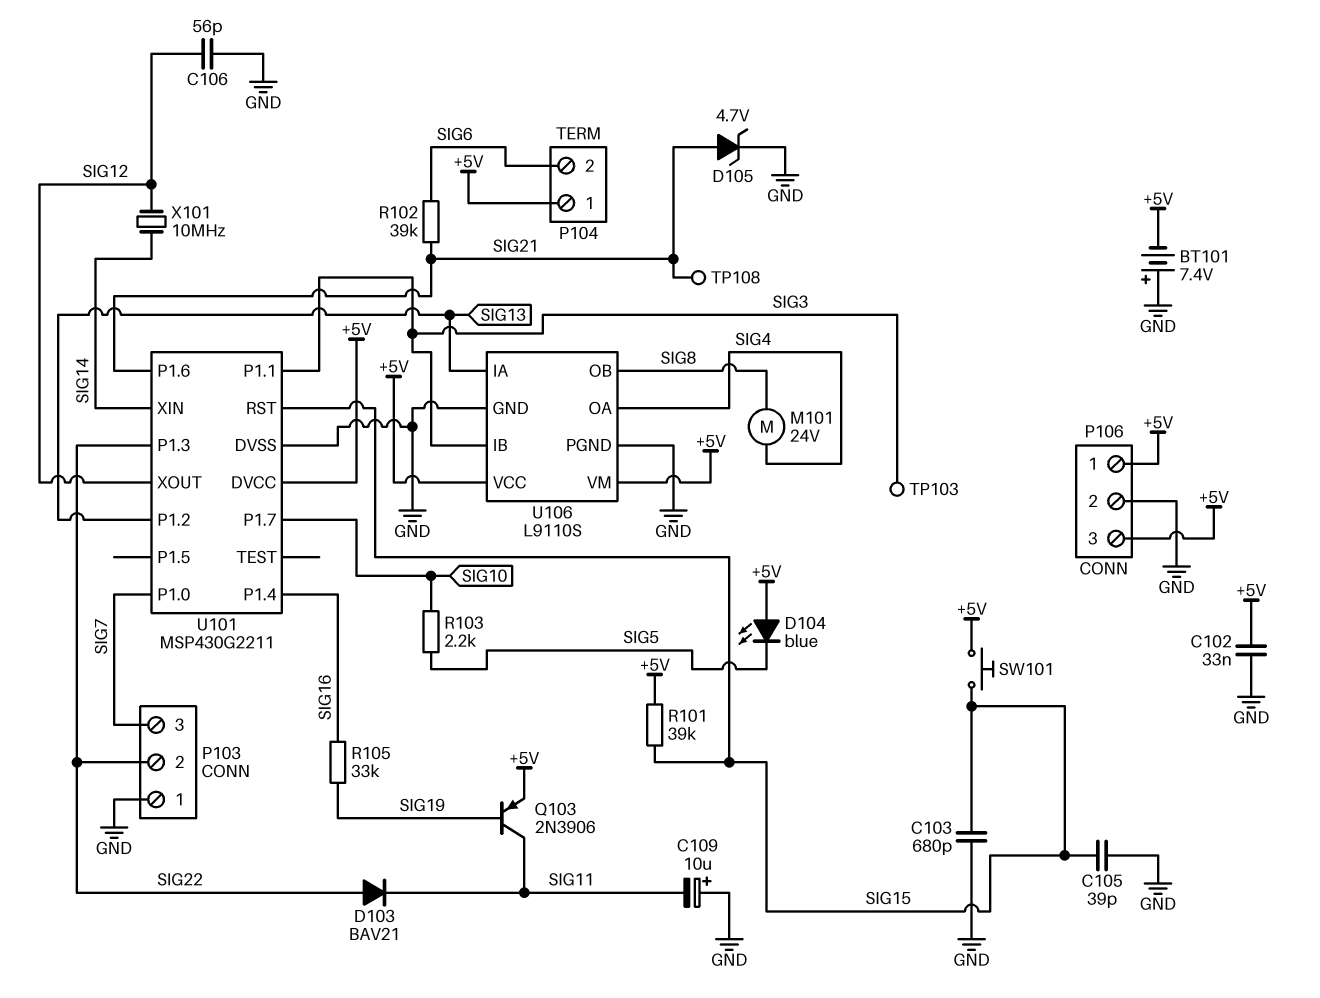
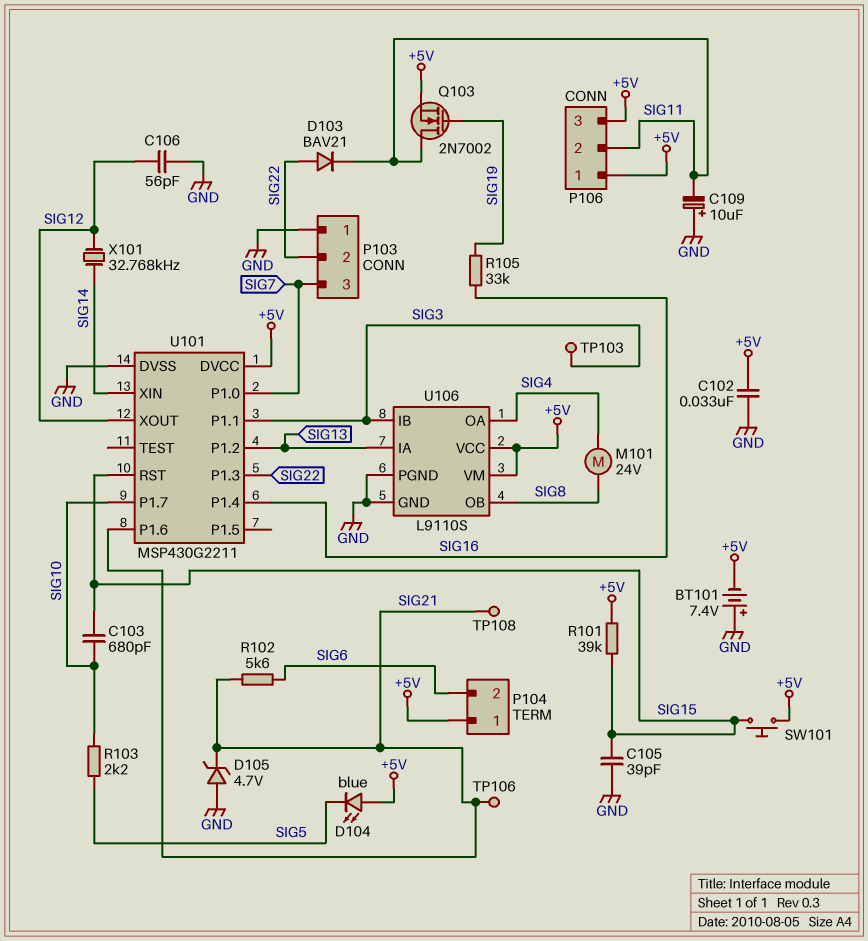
C103: 680pF (GND, SIG15) -> 680pF (SIG10, SIG15)
D105: zener 4.7V (A SIG21, K GND) -> zener 4.7V (A GND, K SIG21)
P106 pin 2: GND -> SIG11
Q103: PNP 2N3906 (B SIG19, C SIG11, E +5V) -> NMOS 2N7002 (G SIG19, D SIG11, S +5V)
R102: 39k (SIG6, SIG21) -> 5.6k (SIG6, SIG21)
TP106: none -> test point (SIG21)
X101: 10MHz (SIG12, SIG14) -> 32.768kHz (SIG12, SIG14)

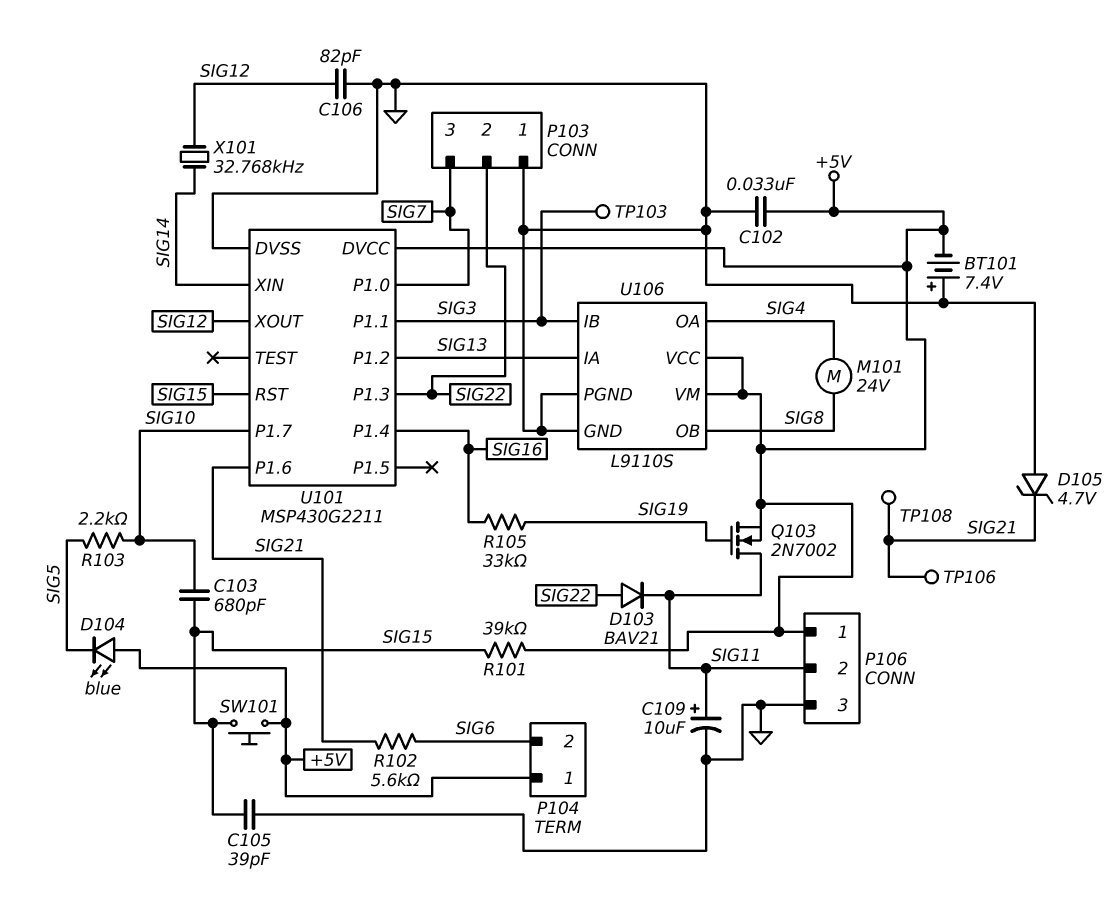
C106: 56pF (GND, SIG12) -> 82pF (GND, SIG12)
C109: 10uF (plus GND, minus SIG11) -> 10uF (plus SIG11, minus GND)
P106 pin 3: +5V -> GND

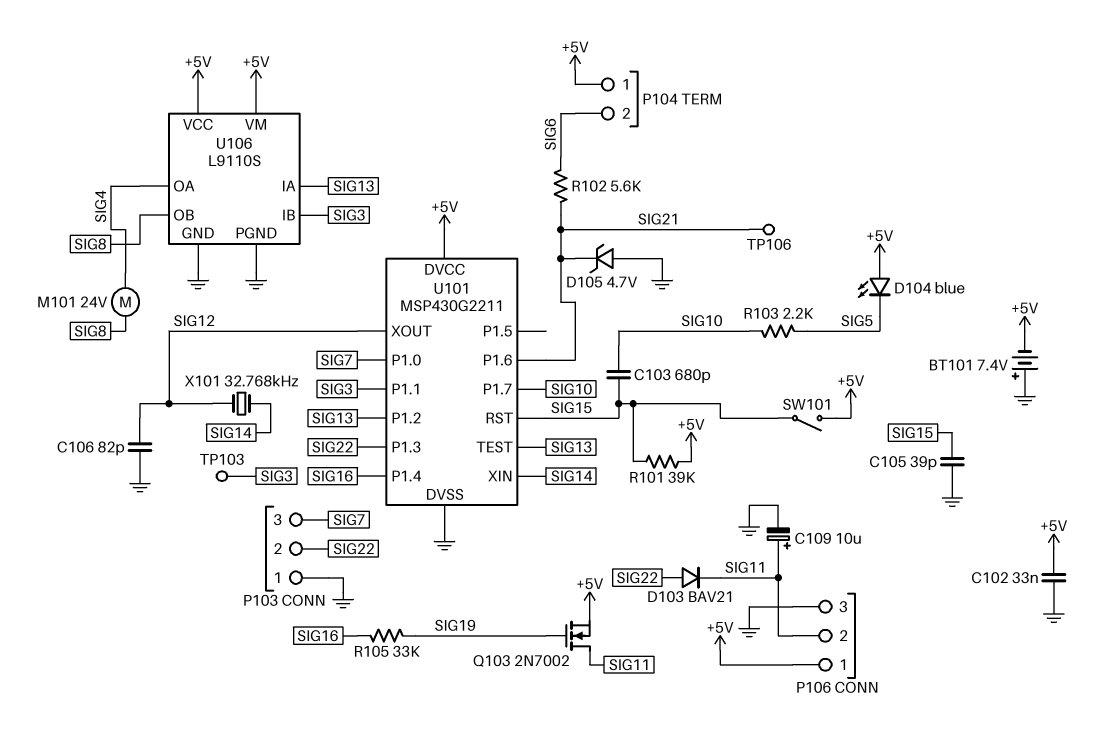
SW101: button (+5V, SIG15) -> switch (+5V, SIG15)
TP108: test point (SIG21) -> none
U101 pin TEST: none -> SIG13

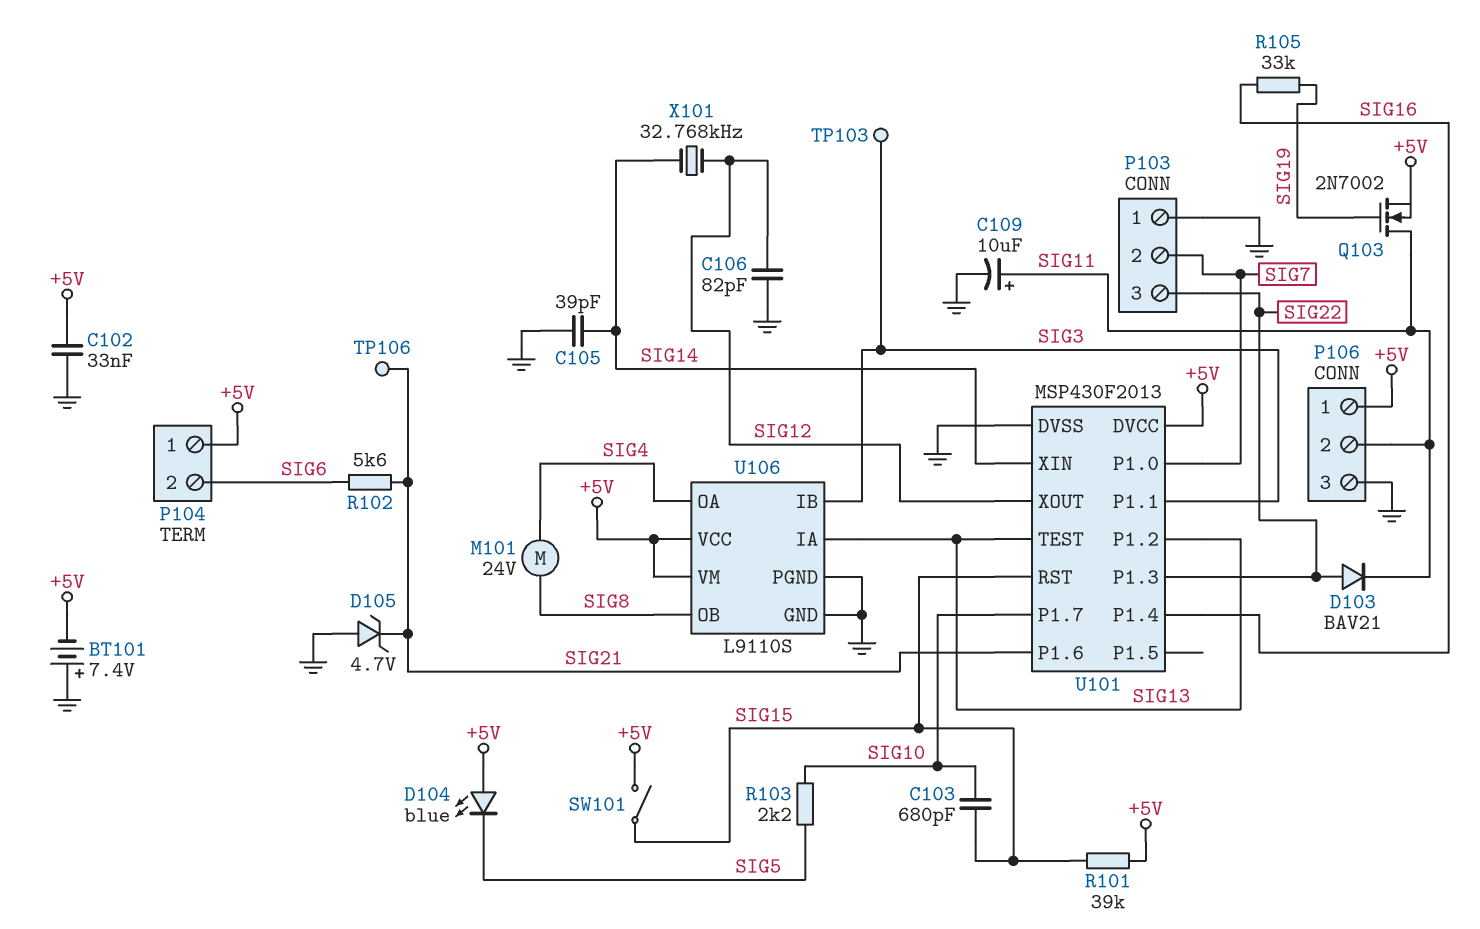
C105: 39pF (GND, SIG15) -> 39pF (GND, SIG14)
P103 pin 2: SIG22 -> SIG7
P103 pin 3: SIG7 -> SIG22
U101: MSP430G2211 -> MSP430F2013

